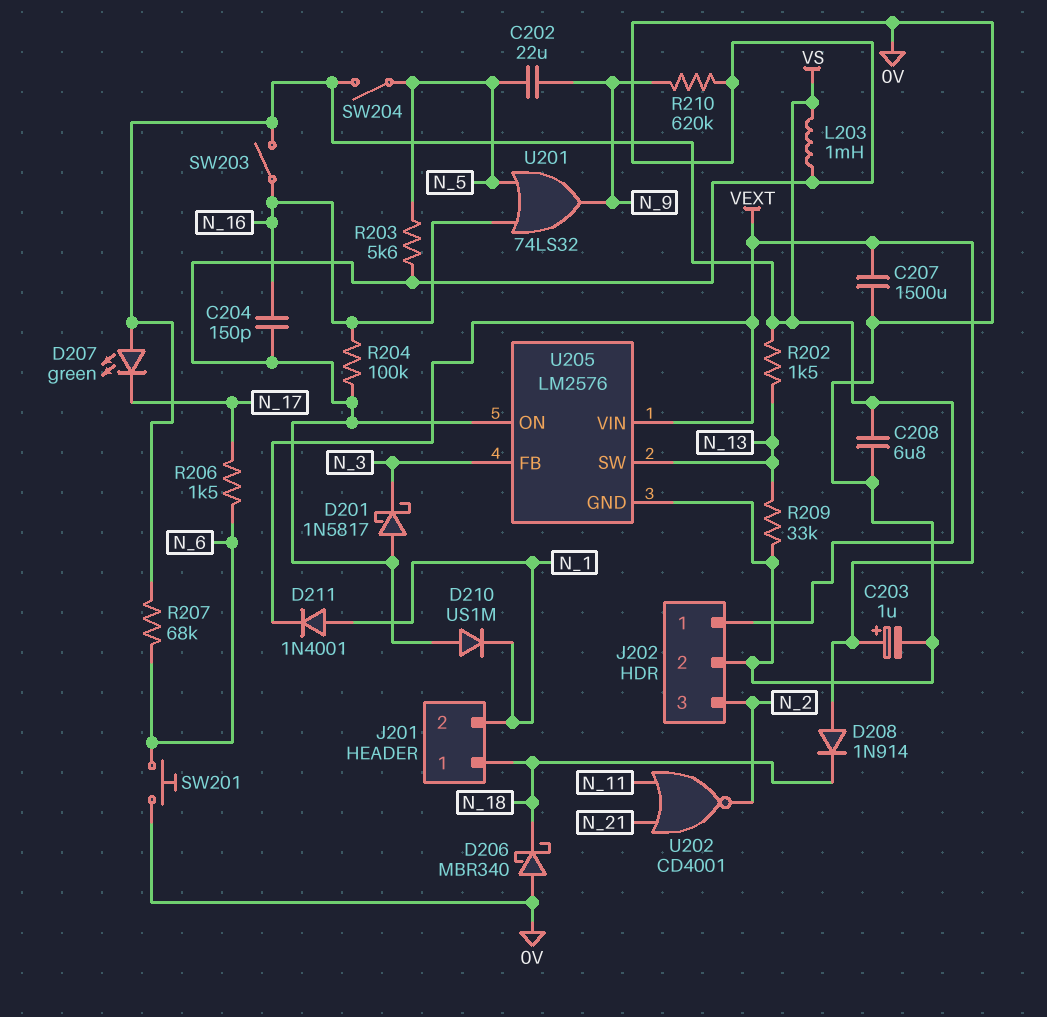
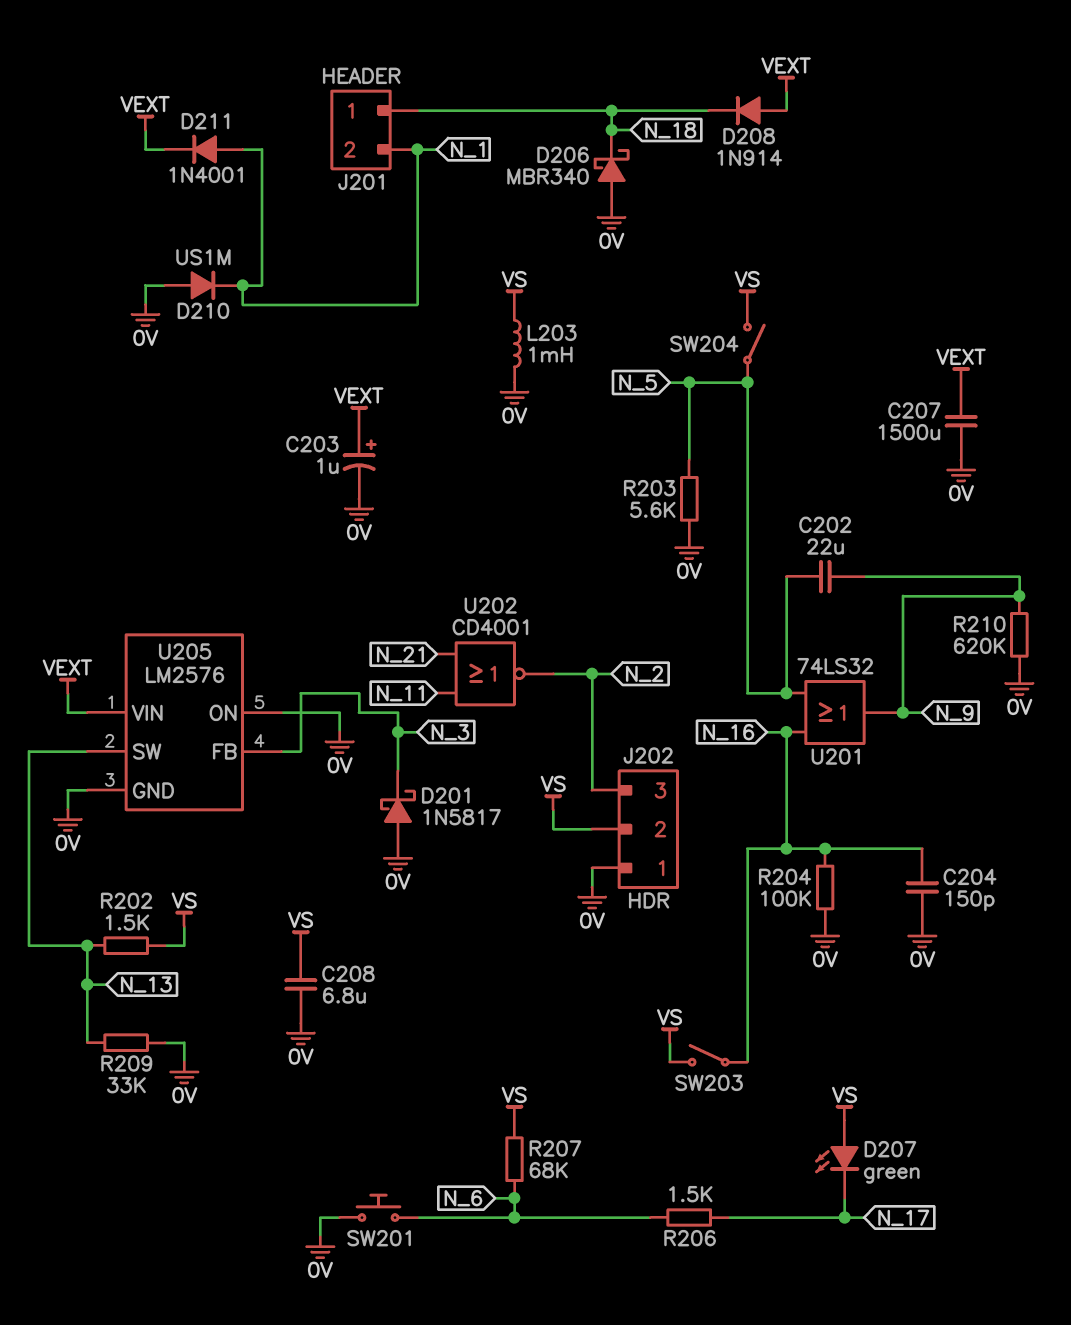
J202 pin 1: VS -> 0V
J202 pin 2: 0V -> VS

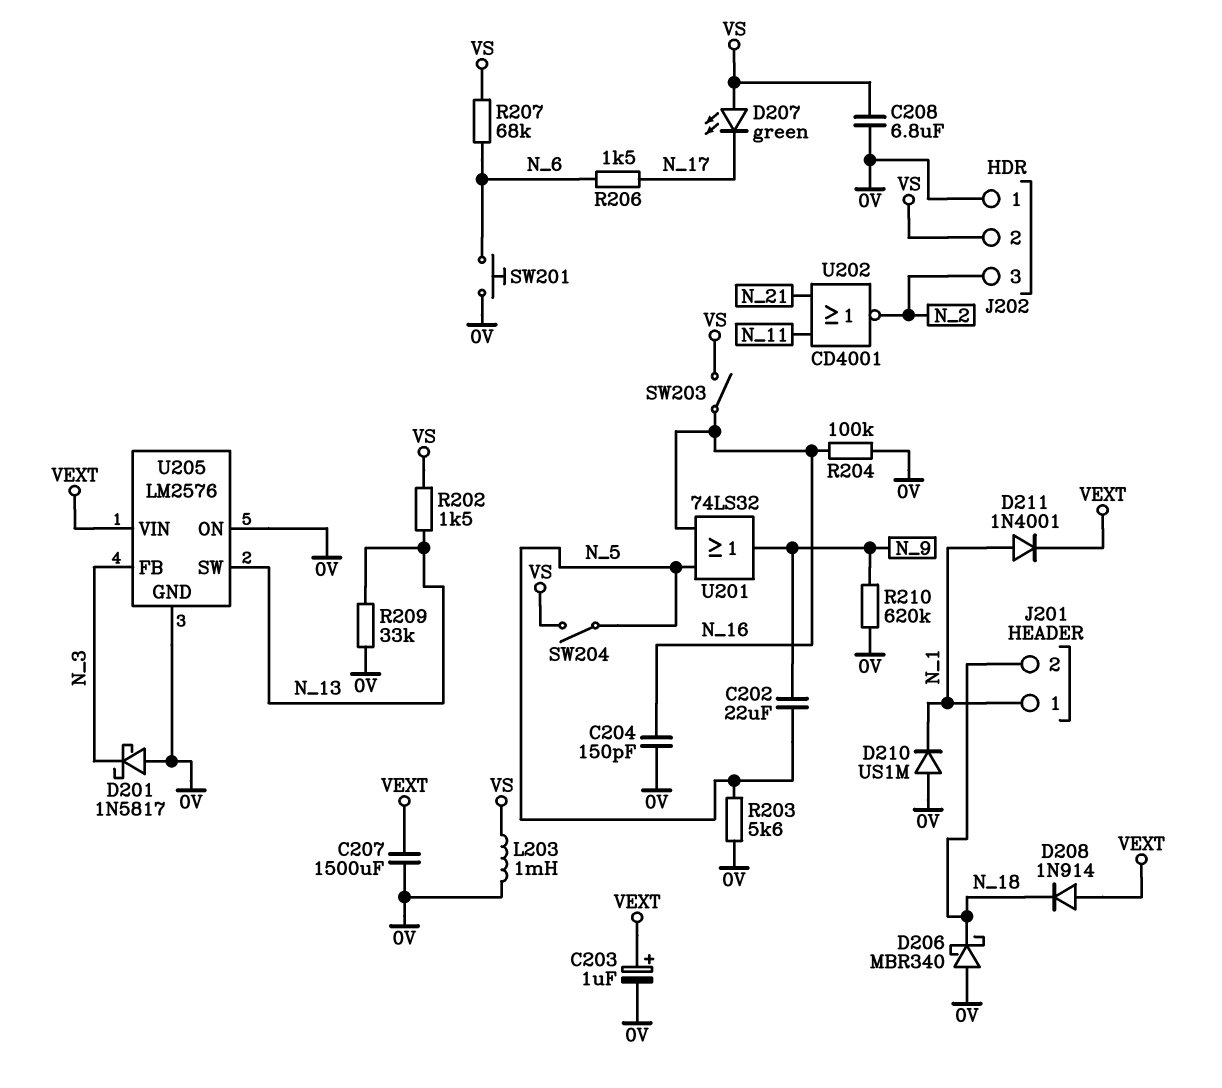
J201 pin 1: N_18 -> N_1
J201 pin 2: N_1 -> N_18

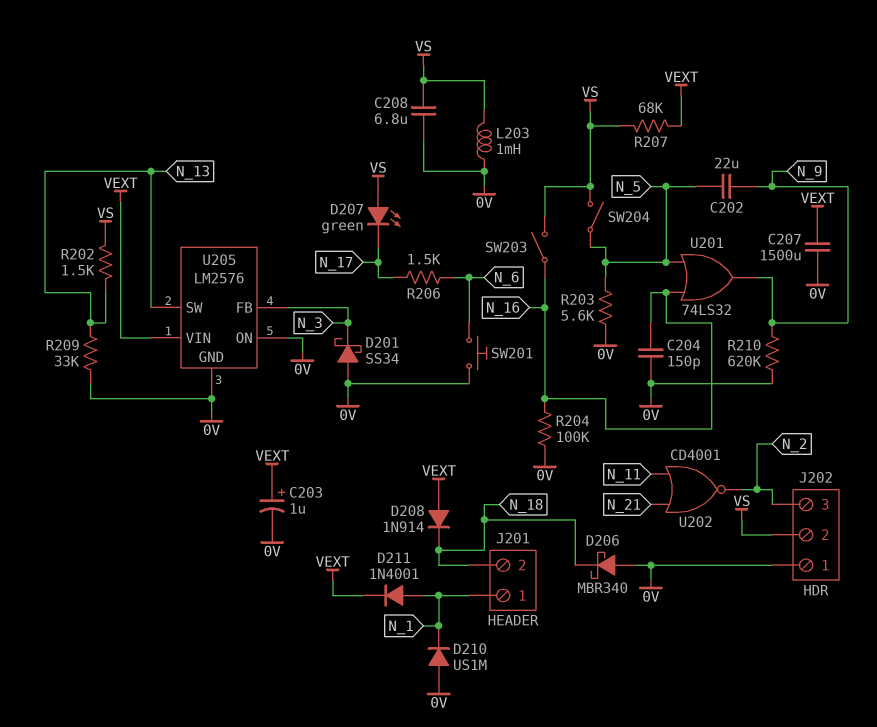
D201: schottky 1N5817 (A 0V, K N_3) -> schottky SS34 (A 0V, K N_3)
R207: 68k (N_6, VS) -> 68k (VEXT, VS)

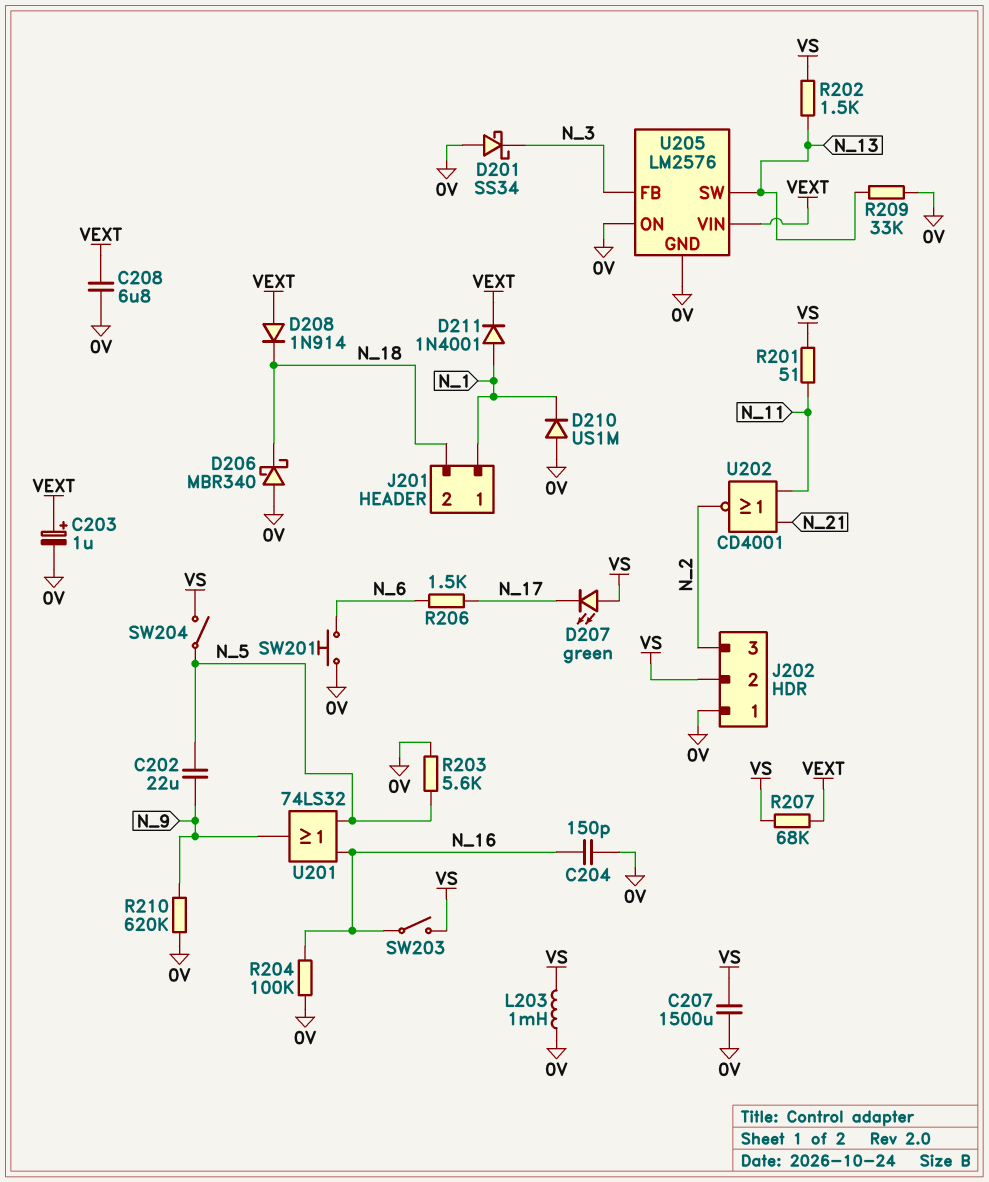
C207: 1500uF (0V, VEXT) -> 1500uF (0V, VS)
C208: 6.8uF (0V, VS) -> 6.8uF (0V, VEXT)
R201: none -> 51 (N_11, VS)

